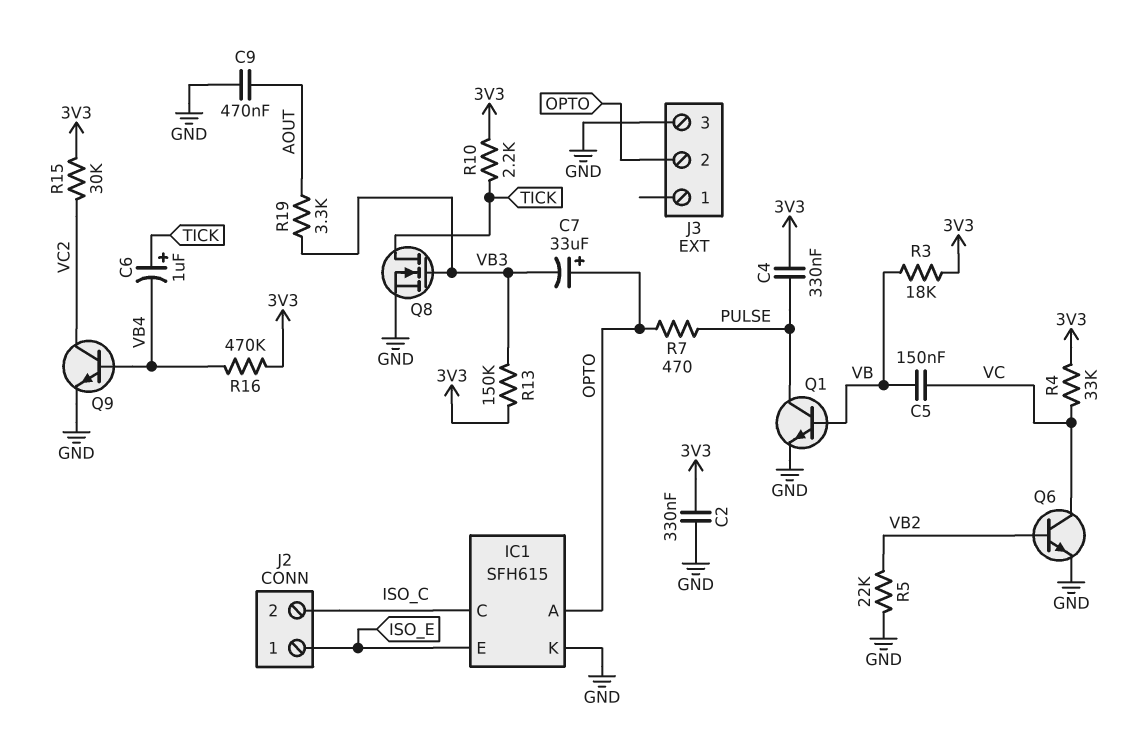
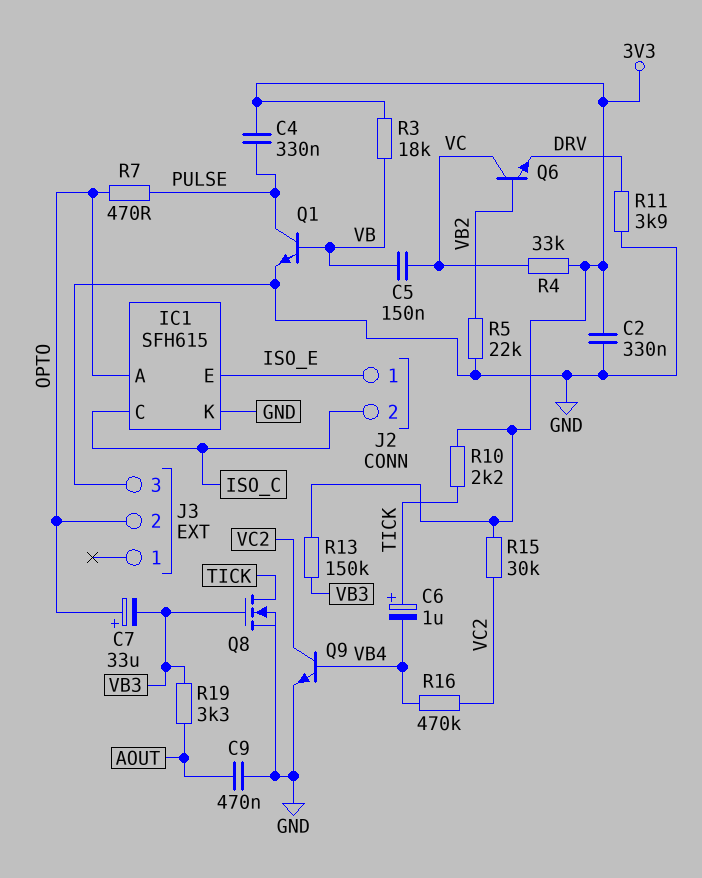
Q6: NPN (B VB2, C VC, E GND) -> NPN (B VB2, C VC, E DRV)
R11: none -> 3.9k (DRV, GND)
R16: 470k (3V3, VB4) -> 470k (VB4, VC2)

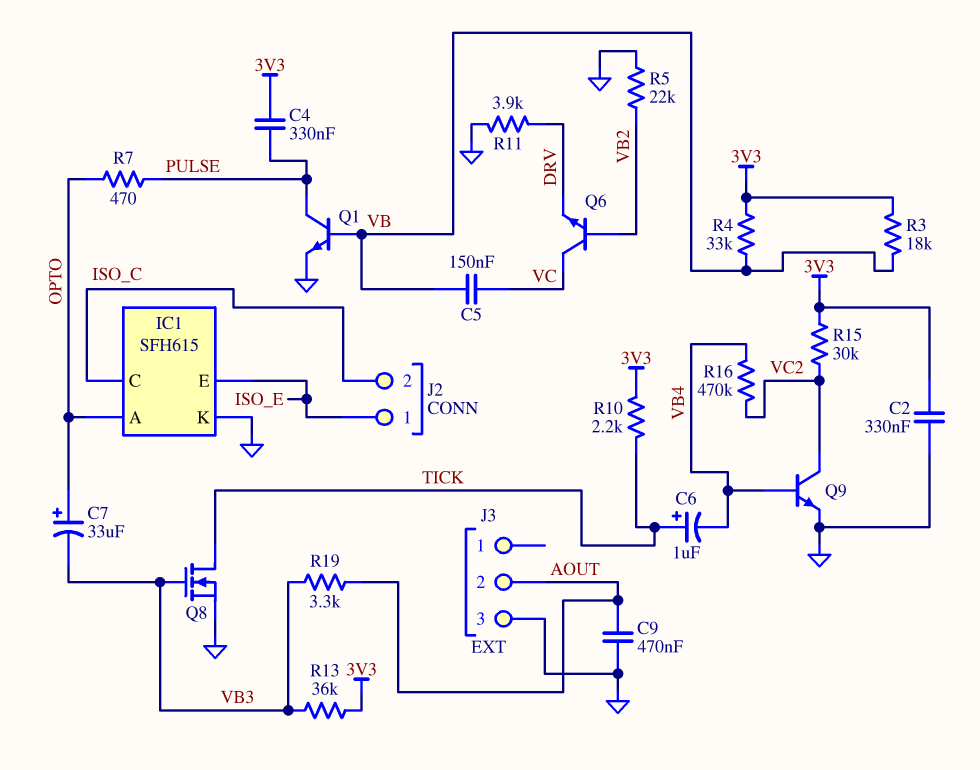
J3 pin 2: OPTO -> AOUT
R4: 33k (3V3, VC) -> 33k (3V3, VB)
R13: 150k (3V3, VB3) -> 36k (3V3, VB3)

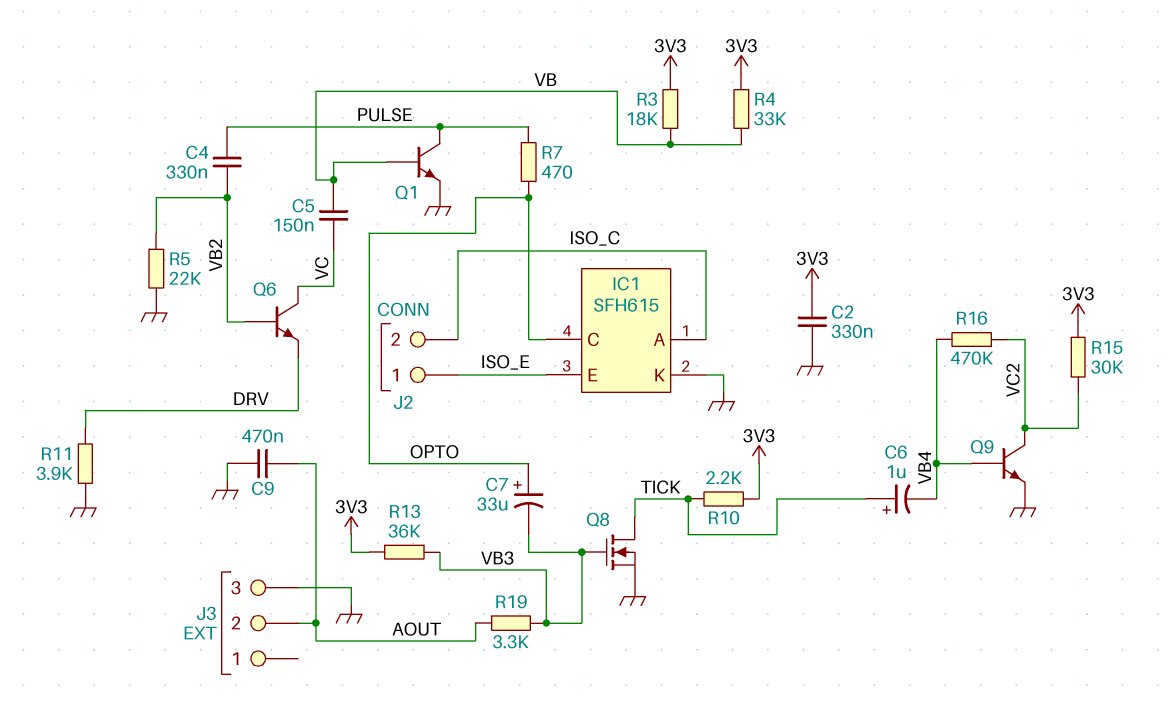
C4: 330nF (3V3, PULSE) -> 330nF (PULSE, VB2)
IC1 pin A: OPTO -> ISO_C
IC1 pin C: ISO_C -> OPTO

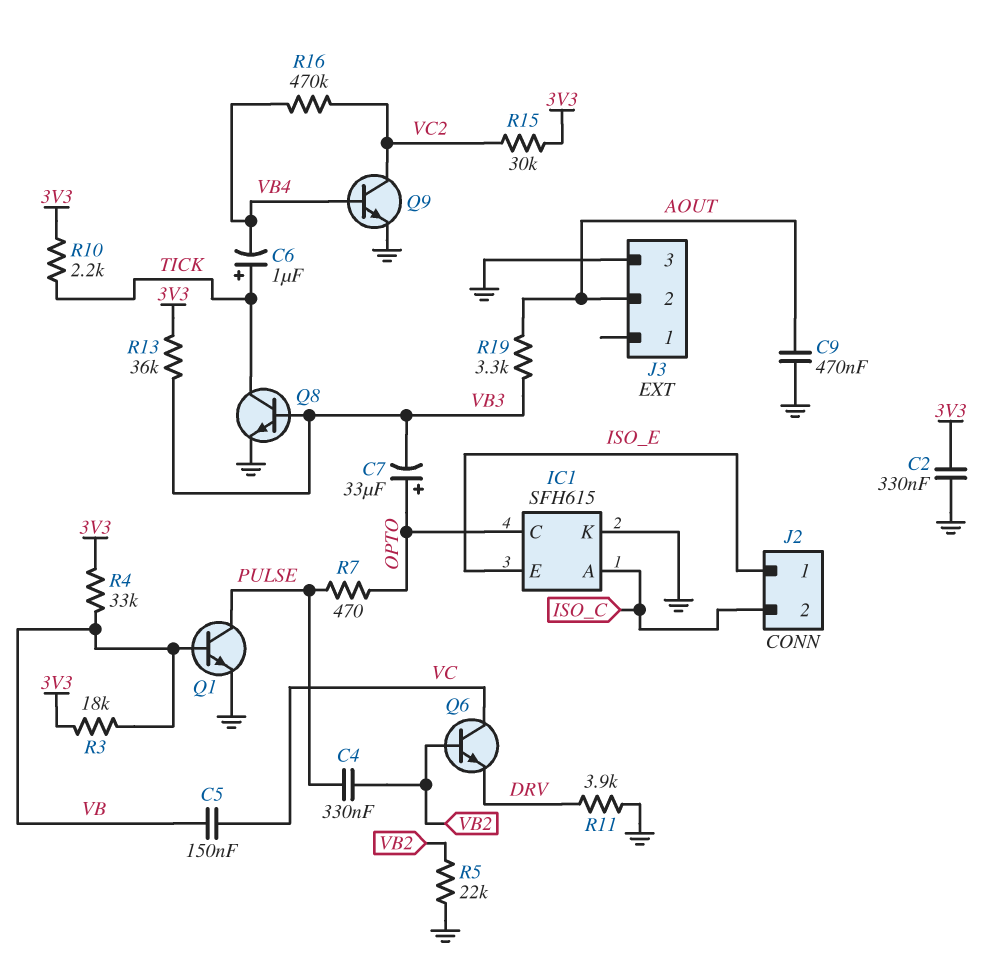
Q8: NMOS (G VB3, D TICK, S GND) -> NPN (B VB3, C TICK, E GND)

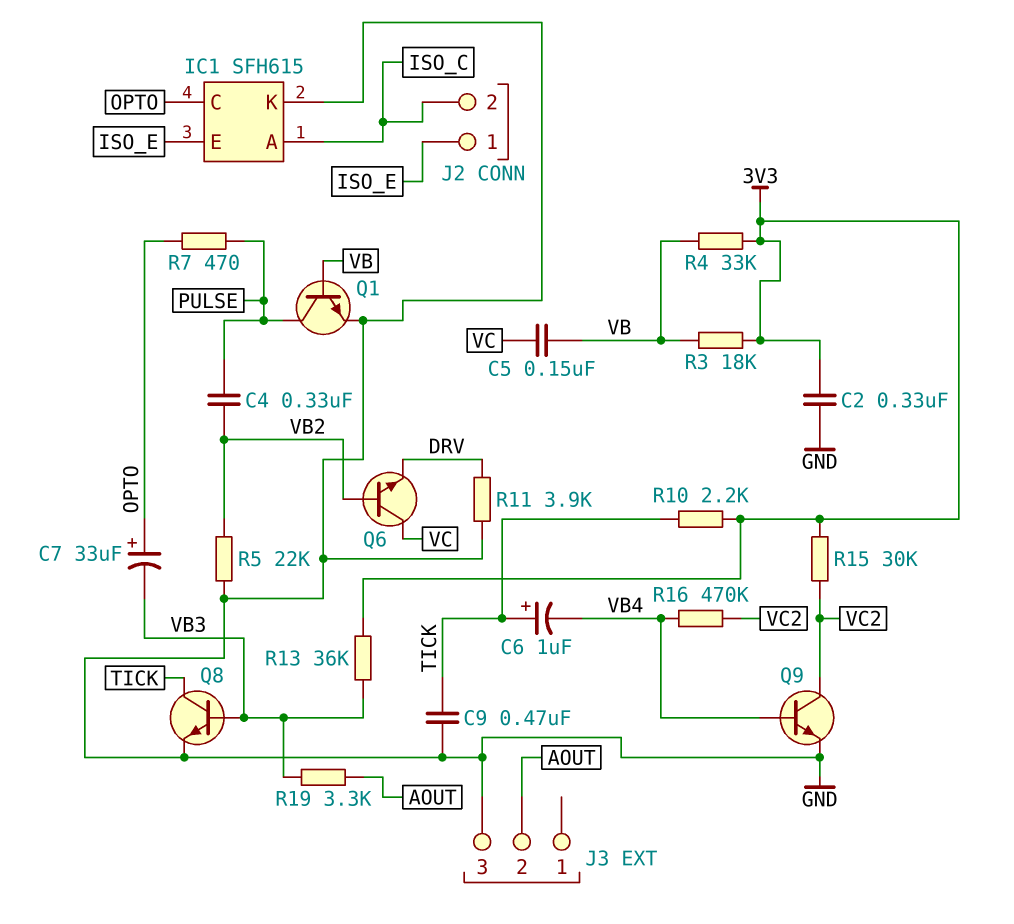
C9: 470nF (AOUT, GND) -> 470nF (GND, TICK)

